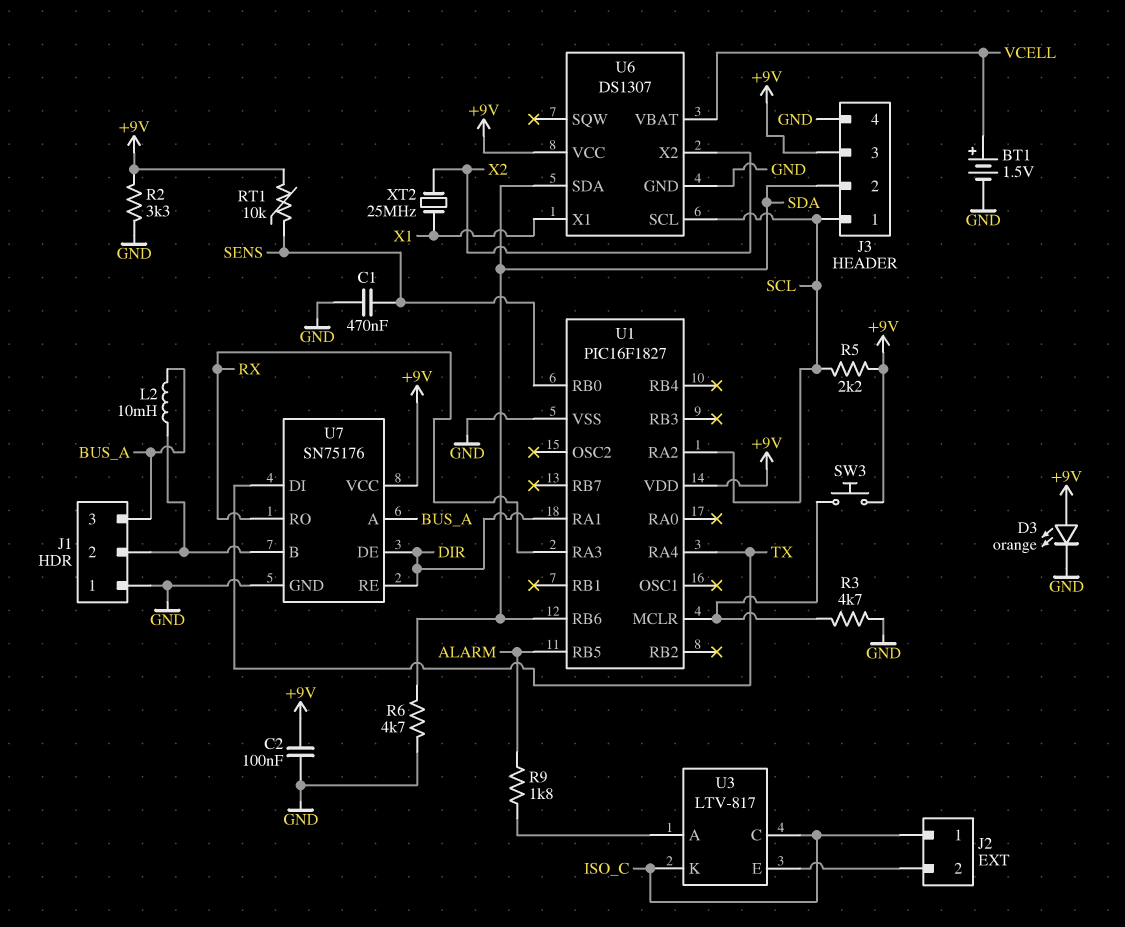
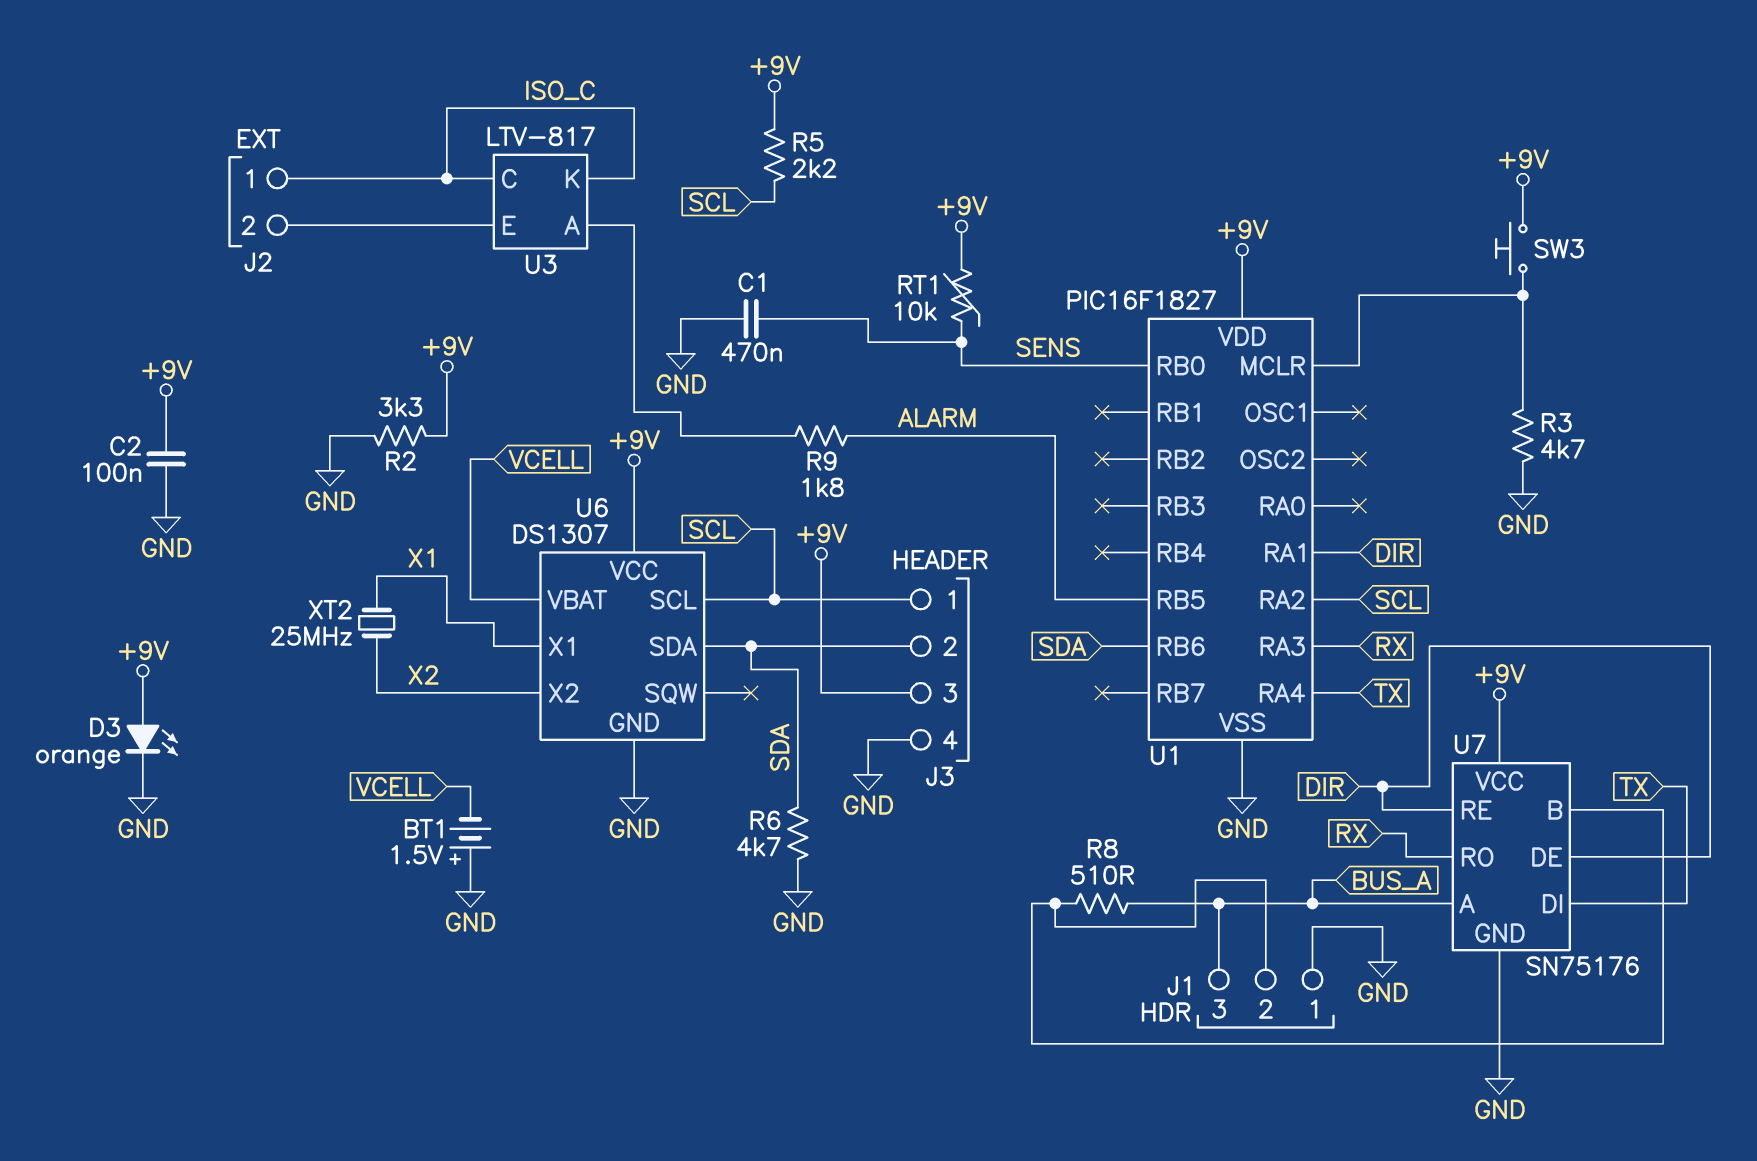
BT1: 1.5V (plus VCELL, minus GND) -> 1.5V (plus GND, minus VCELL)
L2: 10mH (BUS_A, J1/2) -> none
R8: none -> 510 (BUS_A, J1/2)

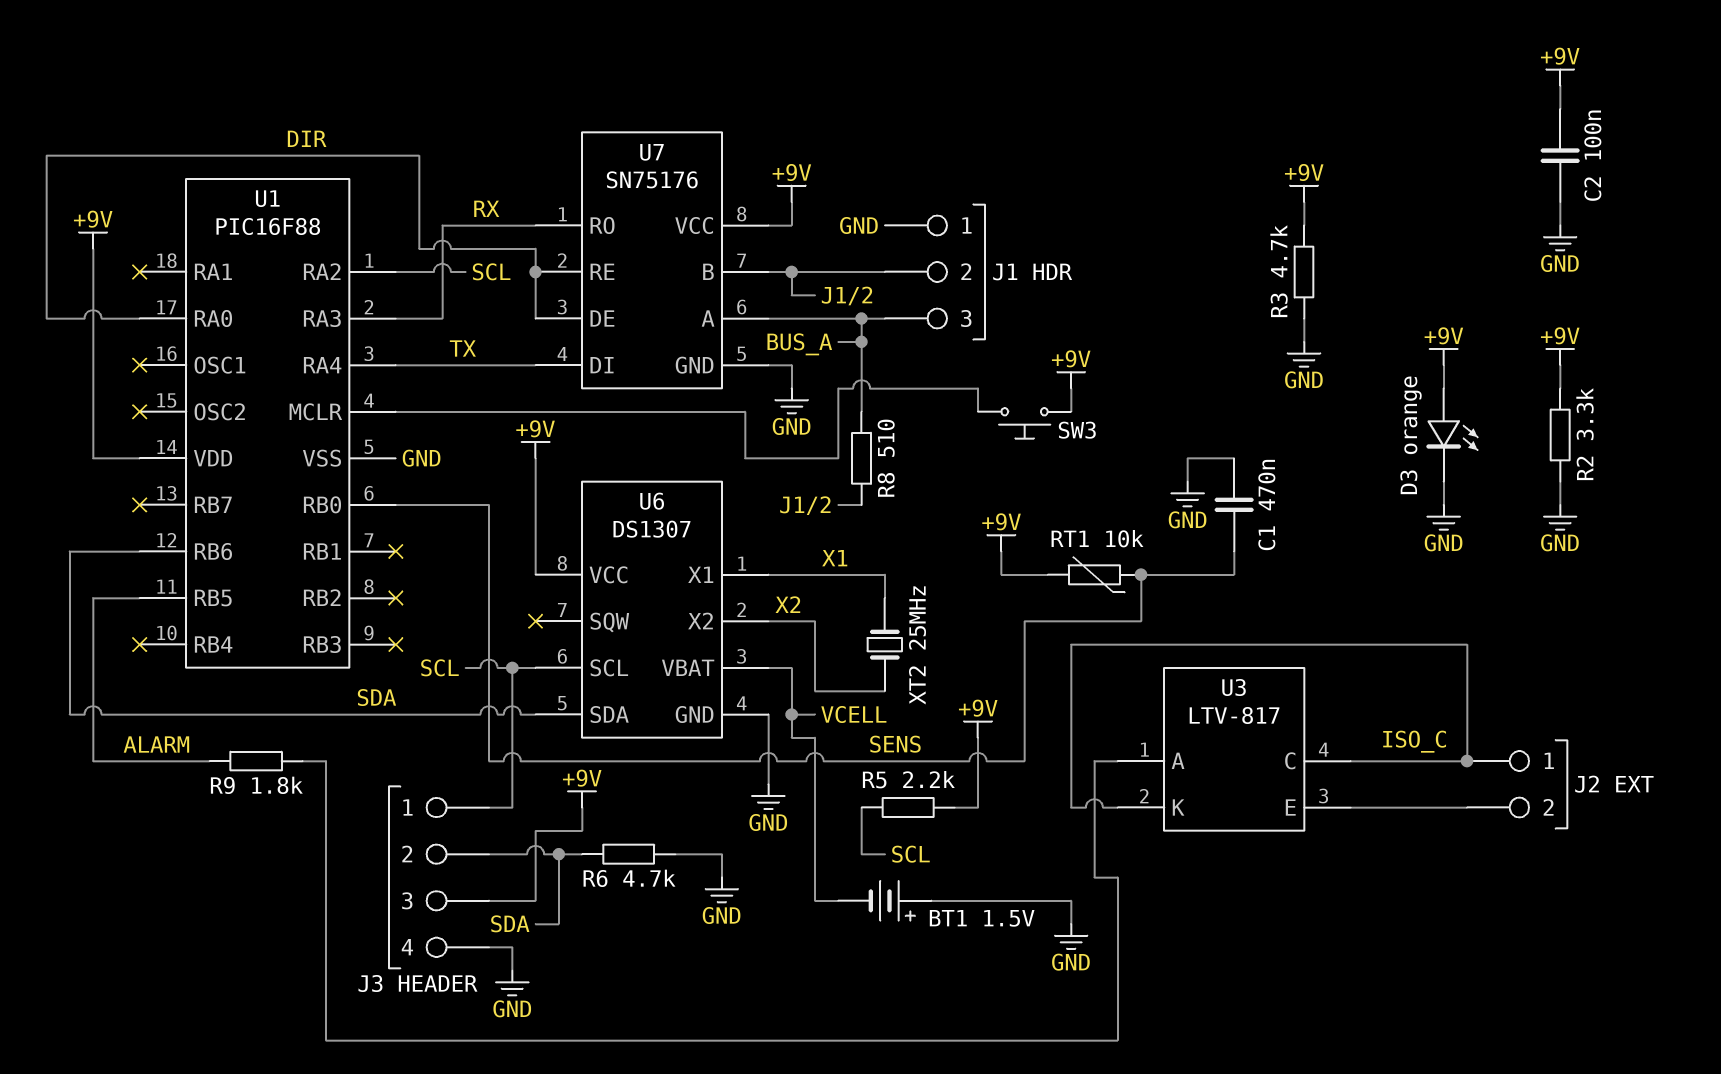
R3: 4.7k (GND, U1/MCLR) -> 4.7k (+9V, GND)
U1: PIC16F1827 -> PIC16F88
U1 pin RA0: none -> DIR
U1 pin RA1: DIR -> none

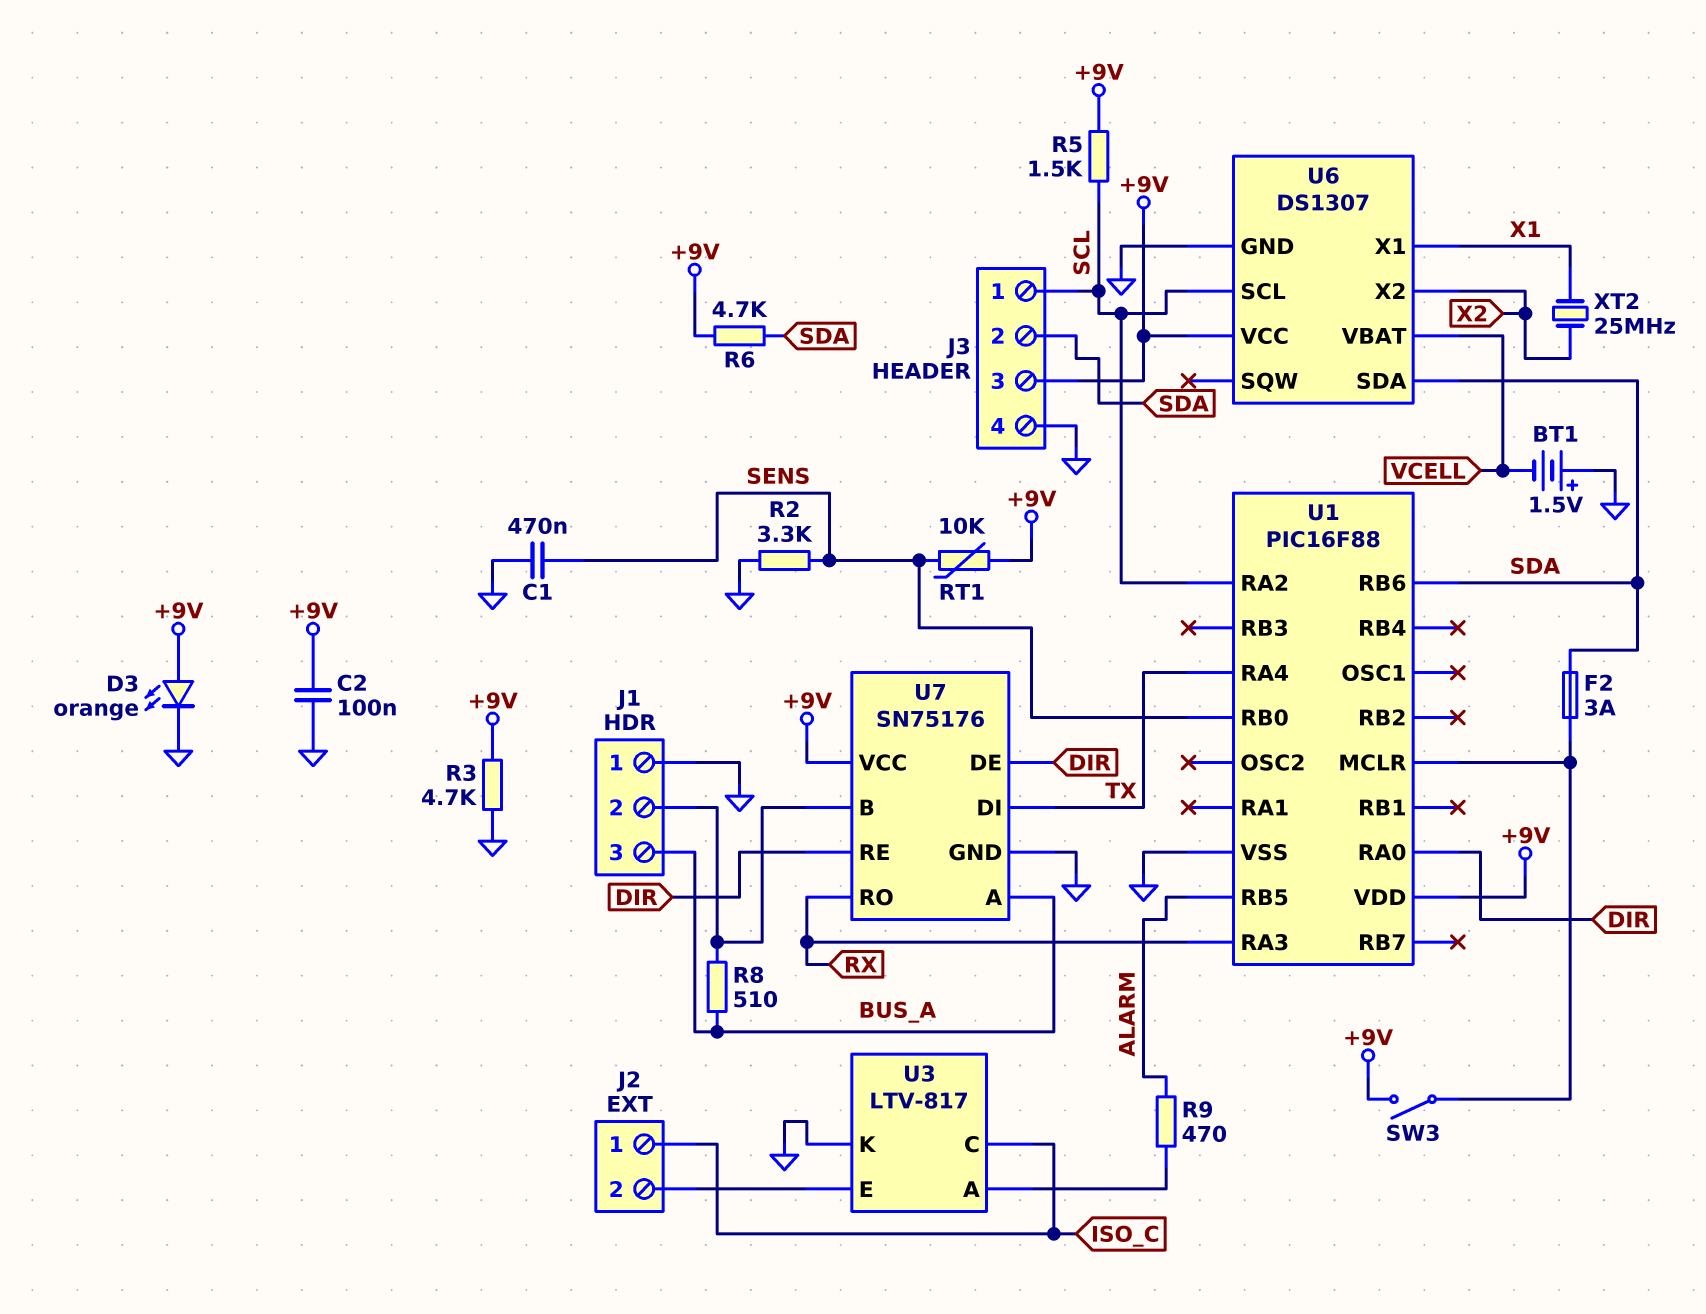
F2: none -> 3A (SDA, U1/MCLR)
R2: 3.3k (+9V, GND) -> 3.3k (GND, SENS)
R5: 2.2k (+9V, SCL) -> 1.5k (+9V, SCL)
R6: 4.7k (GND, SDA) -> 4.7k (+9V, SDA)
R9: 1.8k (ALARM, U3/A) -> 470 (ALARM, U3/A)
SW3: button (+9V, U1/MCLR) -> switch (+9V, U1/MCLR)
U3 pin K: ISO_C -> GND

